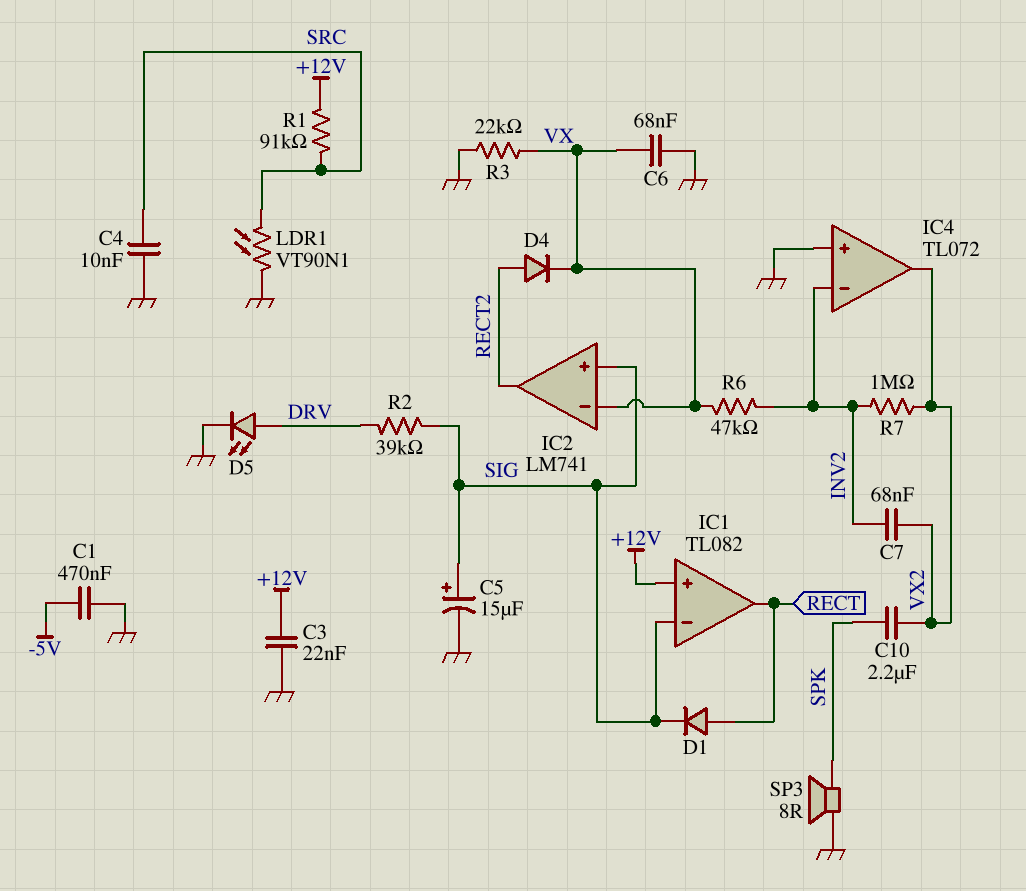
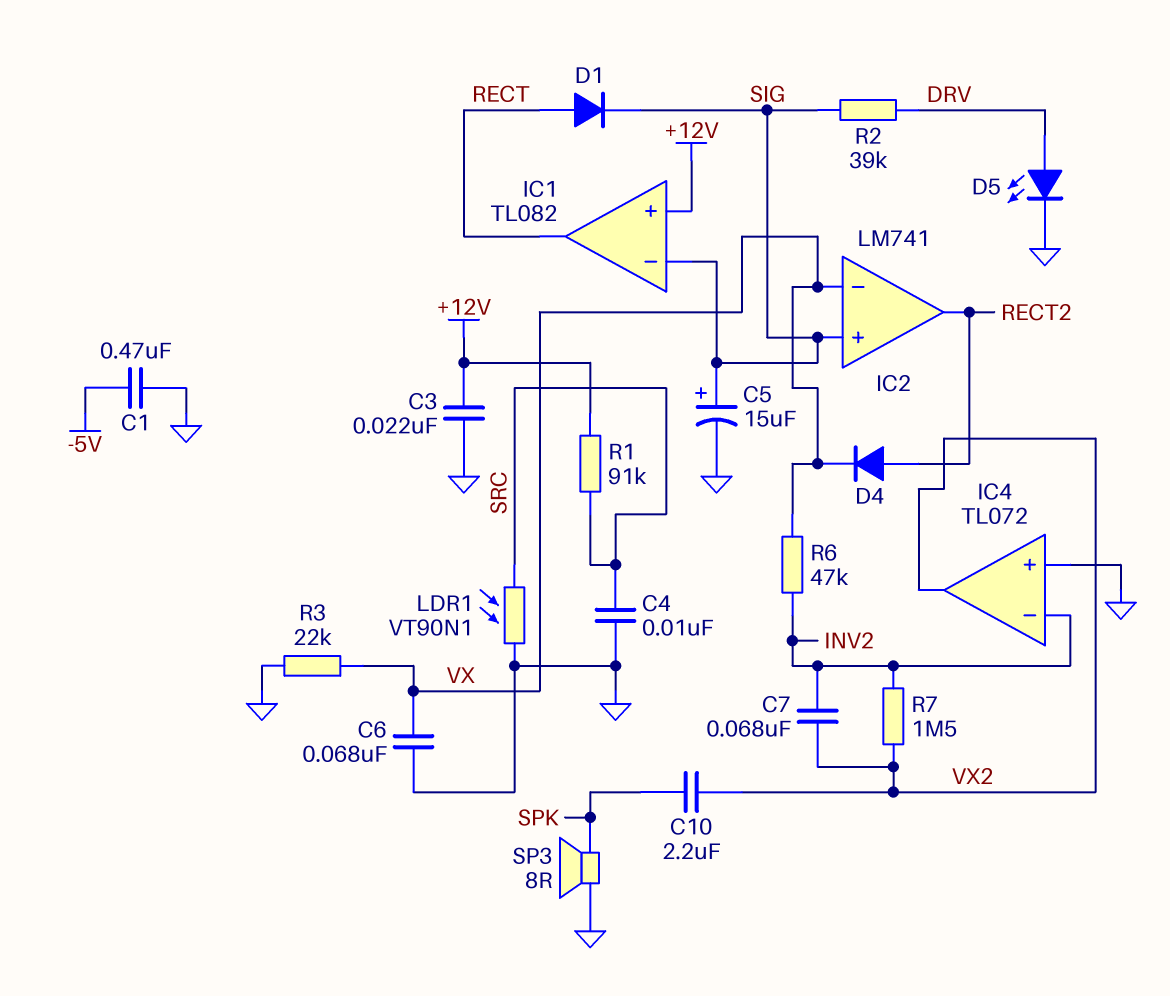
R7: 1M (INV2, VX2) -> 1.5M (INV2, VX2)

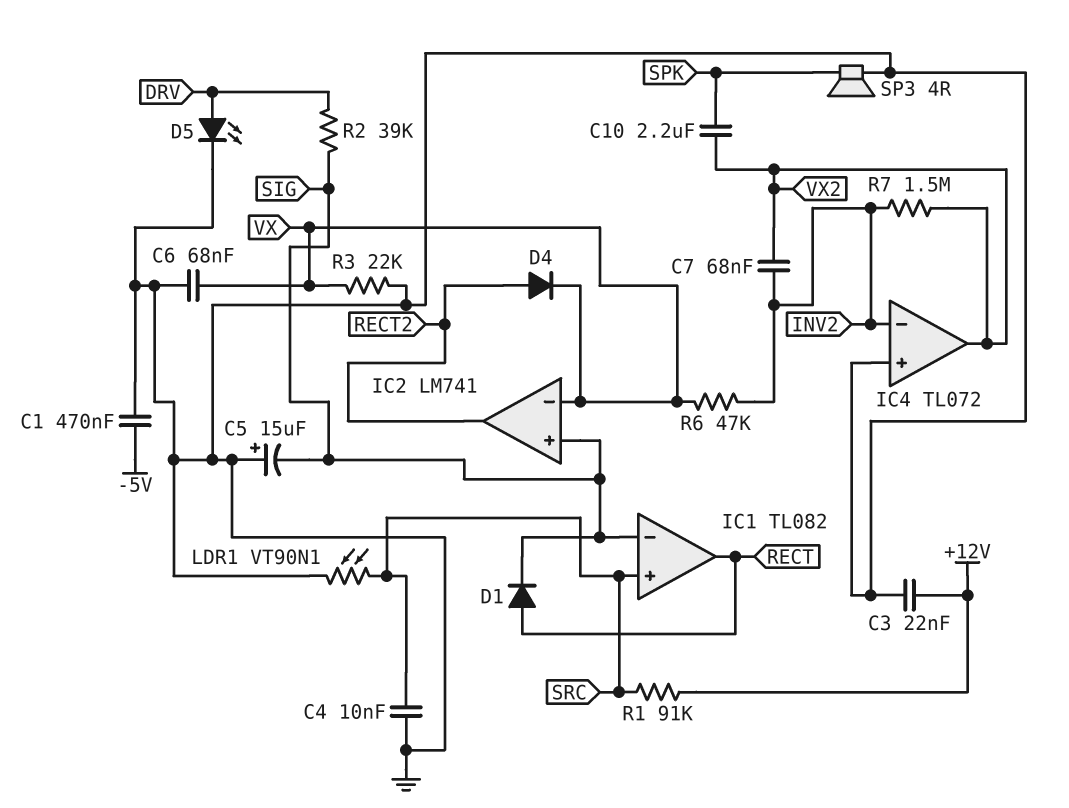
C5: 15uF (plus SIG, minus GND) -> 15uF (plus GND, minus SIG)
IC1 pin in+: +12V -> SRC
SP3: speaker 8R (GND, SPK) -> speaker 4R (GND, SPK)

